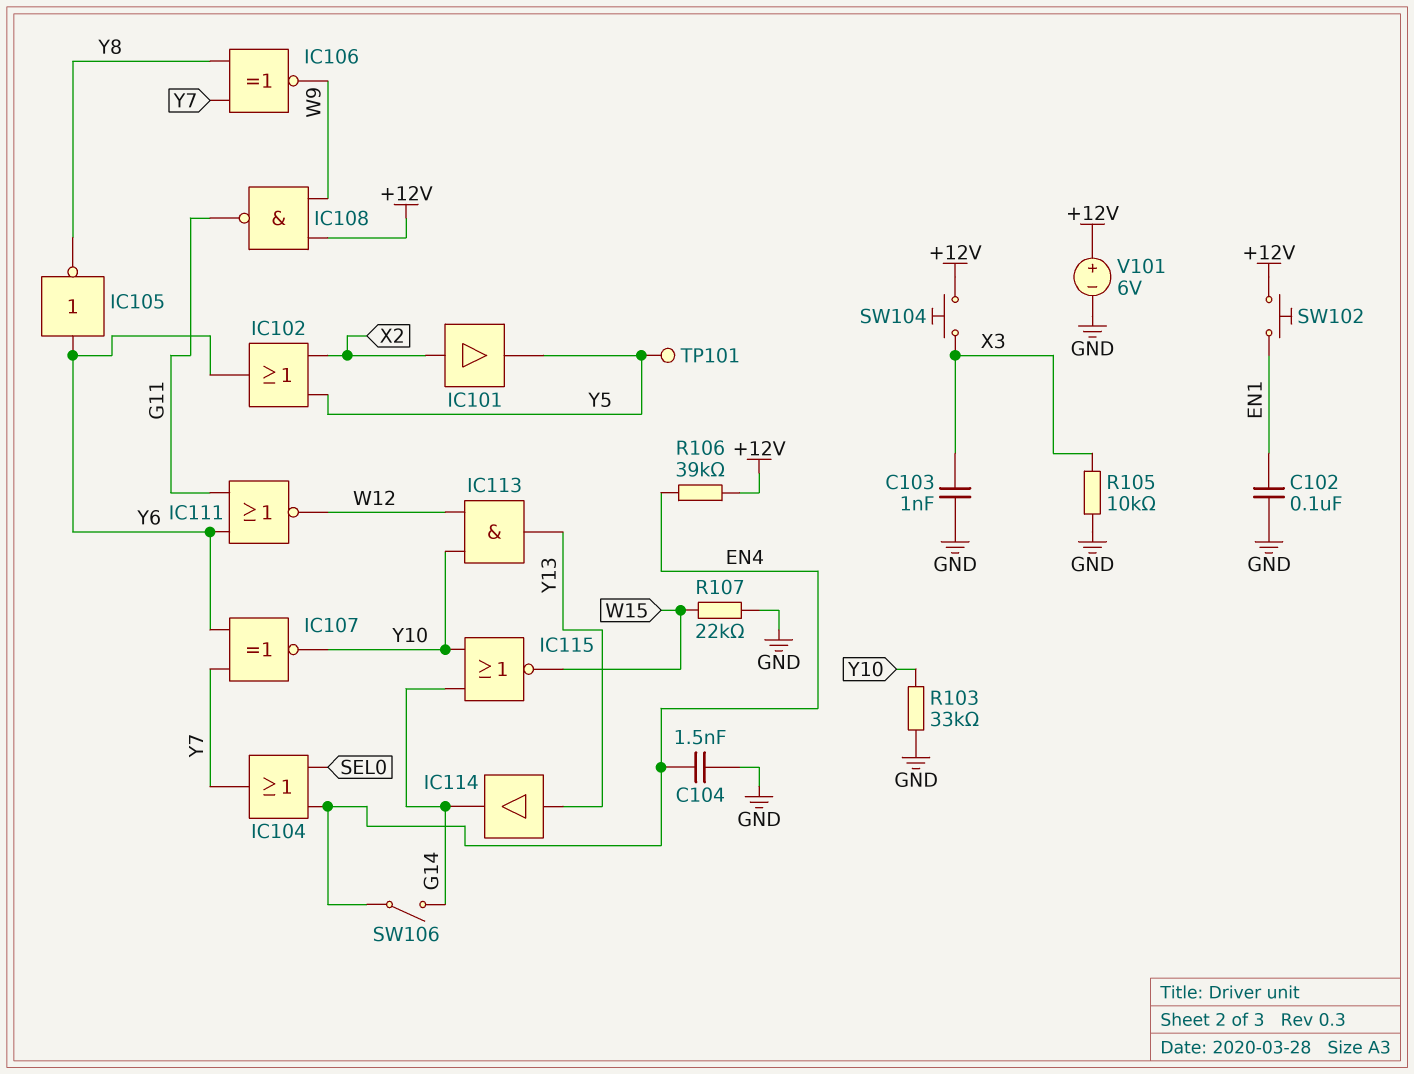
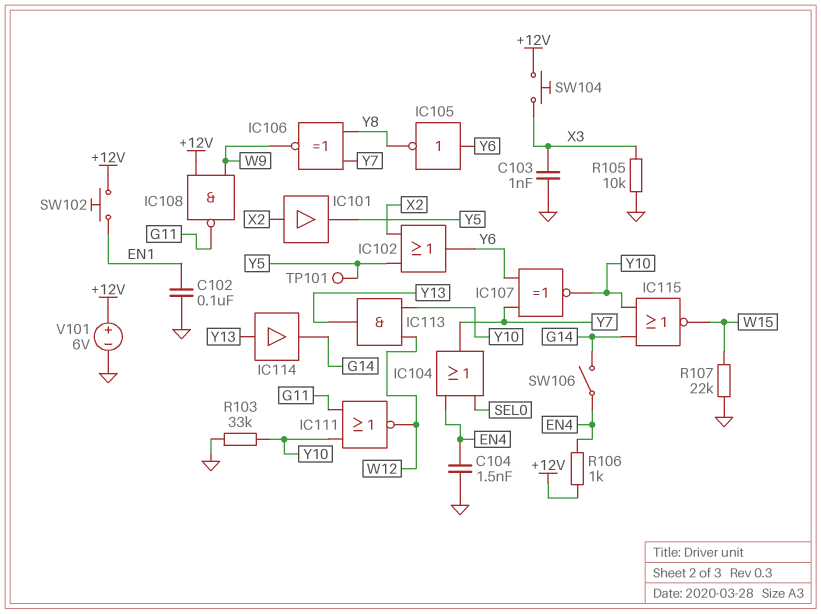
IC111: NOR (in G11, in Y6, out W12) -> NOR (in G11, in Y10, out W12)
R106: 39k (+12V, EN4) -> 1k (+12V, EN4)

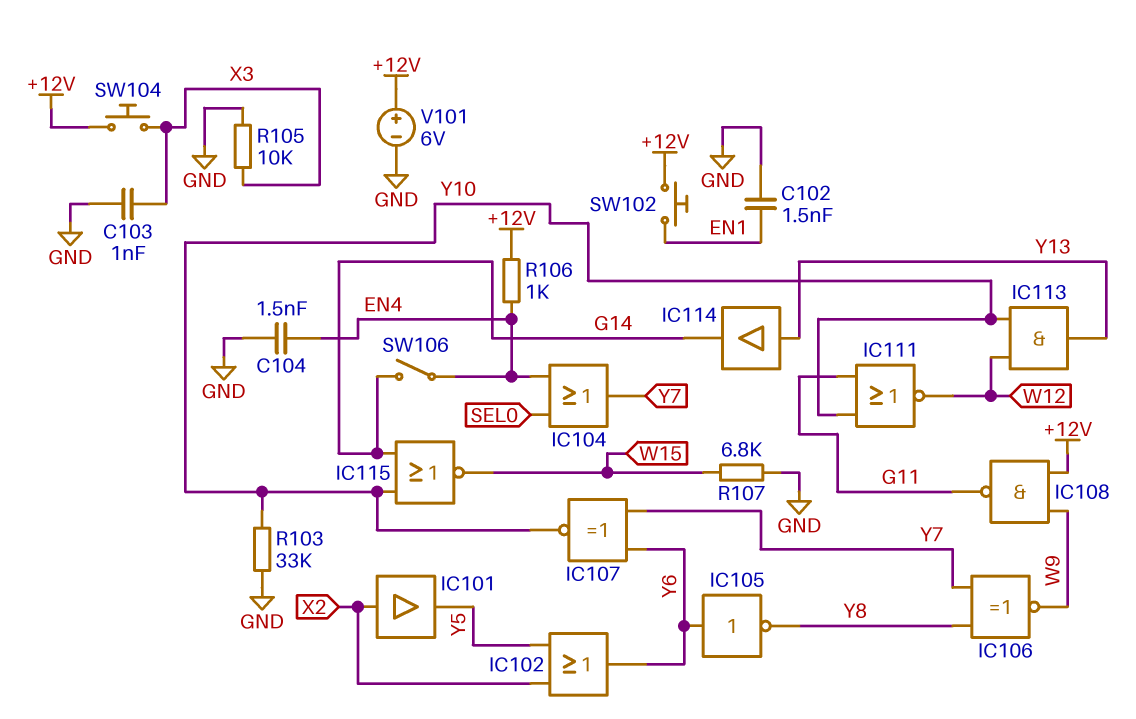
C102: 100nF (EN1, GND) -> 1.5nF (EN1, GND)
R107: 22k (GND, W15) -> 6.8k (GND, W15)
TP101: test point (Y5) -> none

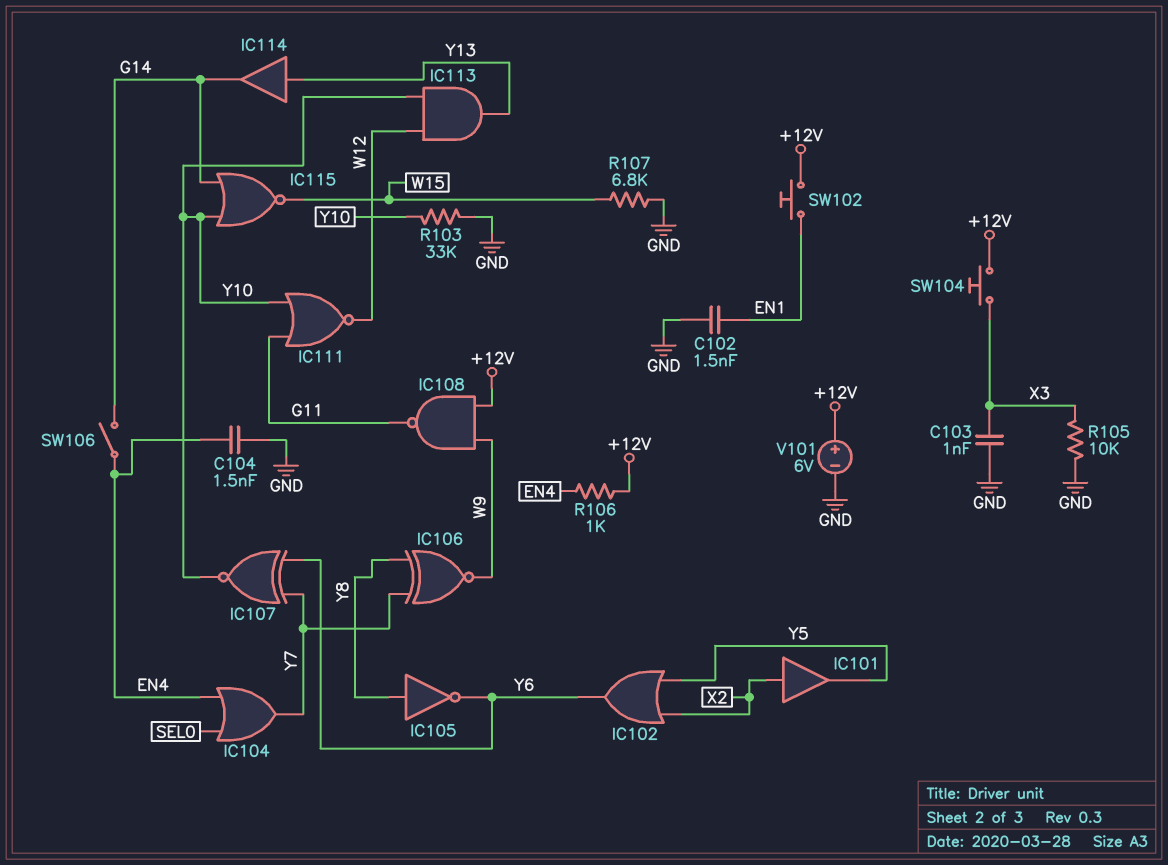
IC105: NOT (in Y6, out Y8) -> NOT (in Y8, out Y6)

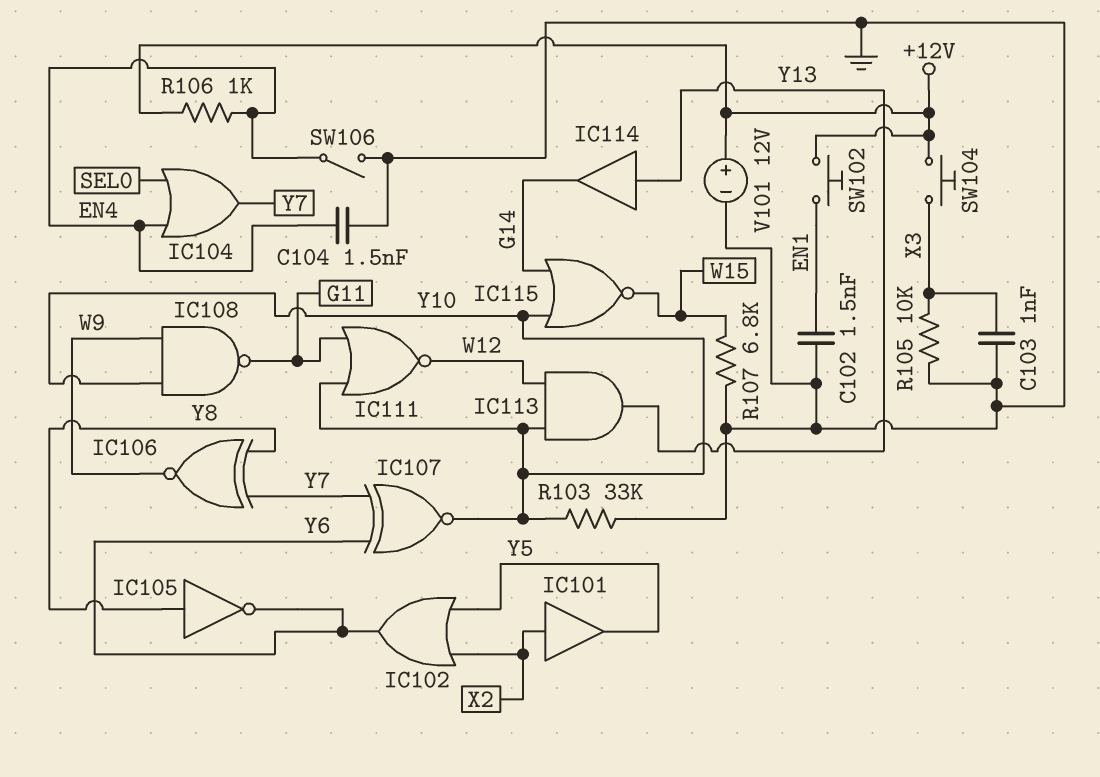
IC108: NAND (in +12V, in W9, out G11) -> NAND (in W9, in Y10, out G11)
SW106: switch (EN4, G14) -> switch (EN4, GND)
V101: 6V (plus +12V, minus GND) -> 12V (plus +12V, minus GND)

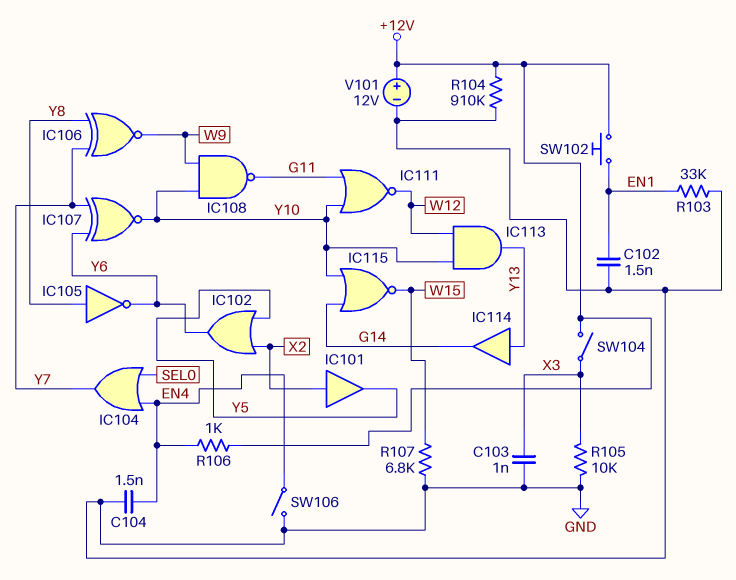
R103: 33k (GND, Y10) -> 33k (EN1, GND)
R104: none -> 910k (+12V, GND)
SW104: button (+12V, X3) -> switch (+12V, X3)

